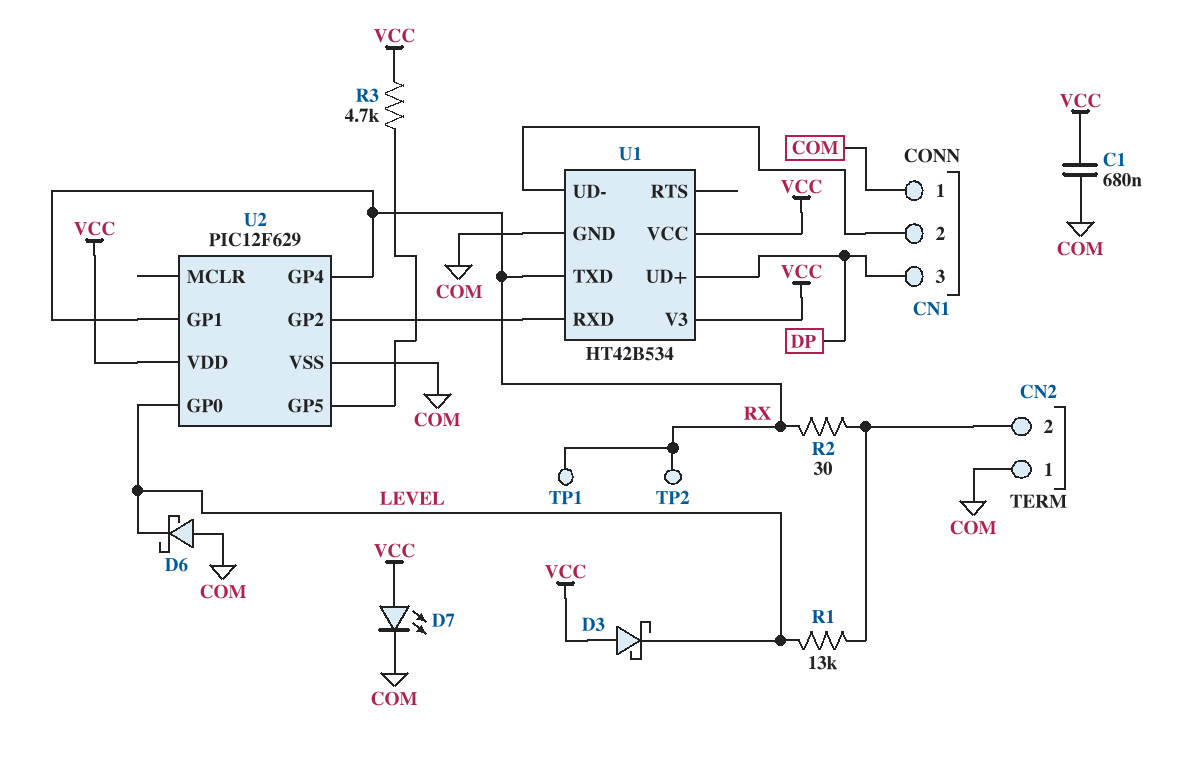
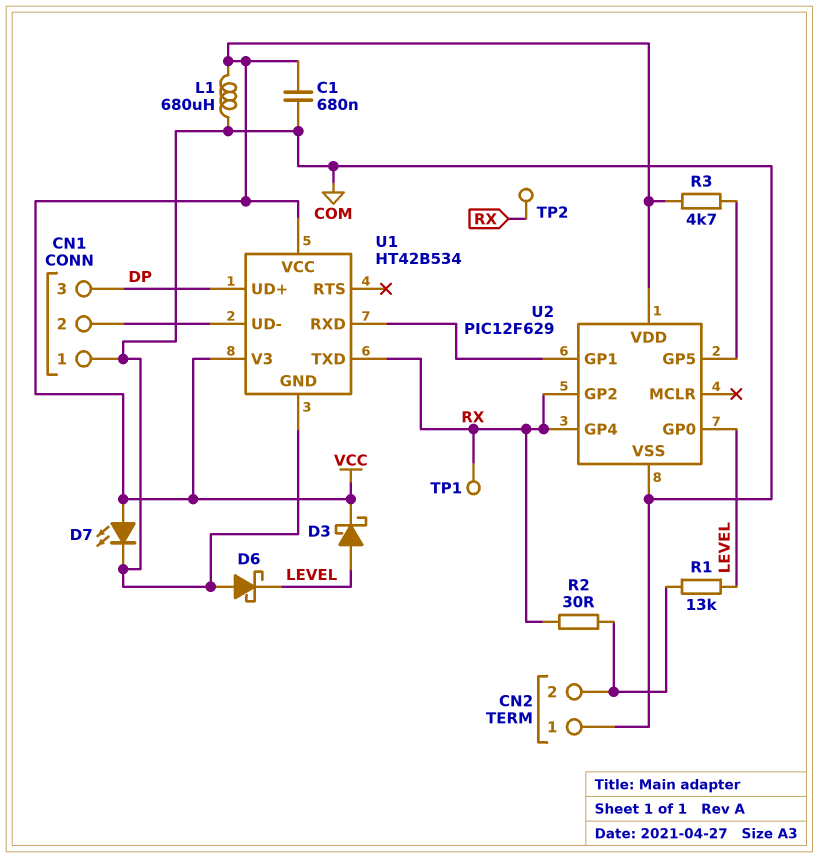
D3: schottky (A VCC, K LEVEL) -> schottky (A LEVEL, K VCC)
L1: none -> 680uH (COM, VCC)
U2 pin GP1: RX -> U1/RXD
U2 pin GP2: U1/RXD -> RX

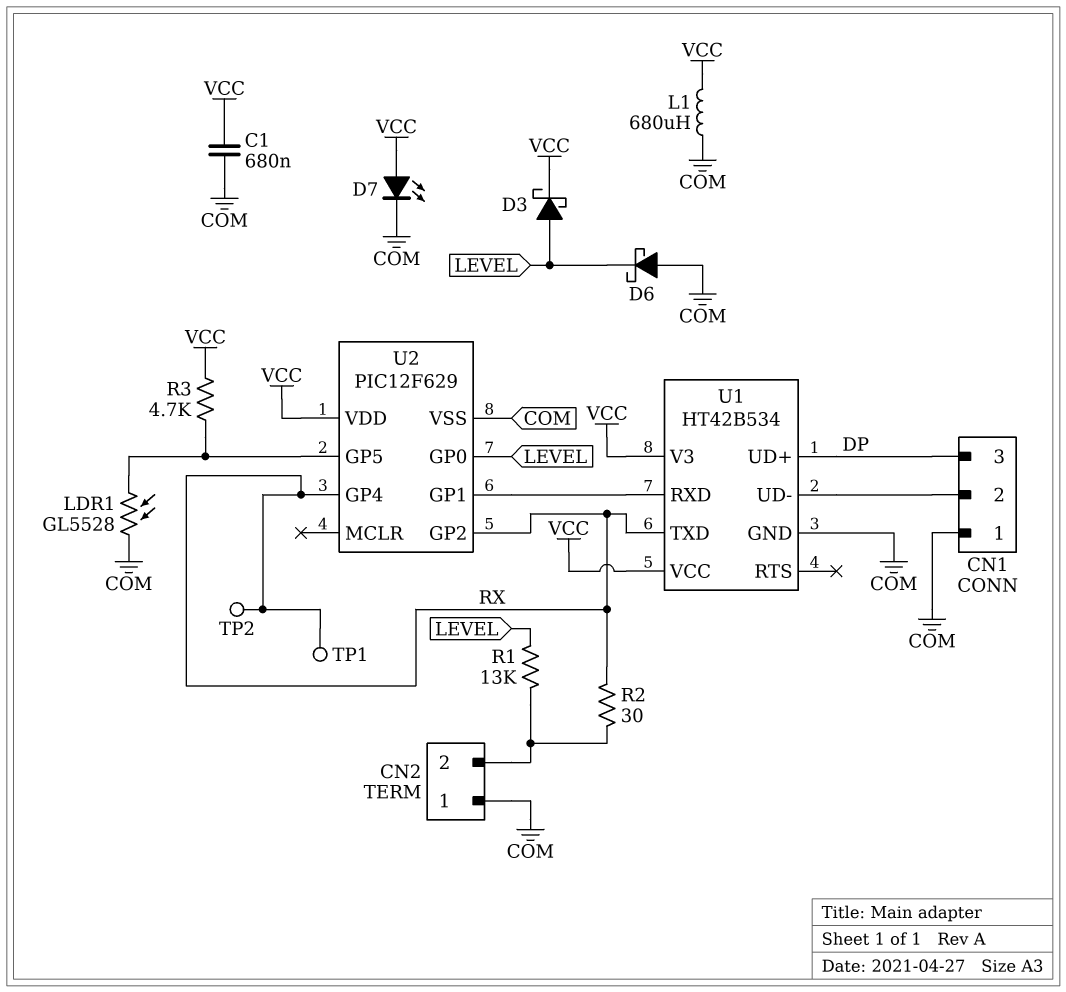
LDR1: none -> GL5528 (COM, U2/GP5)

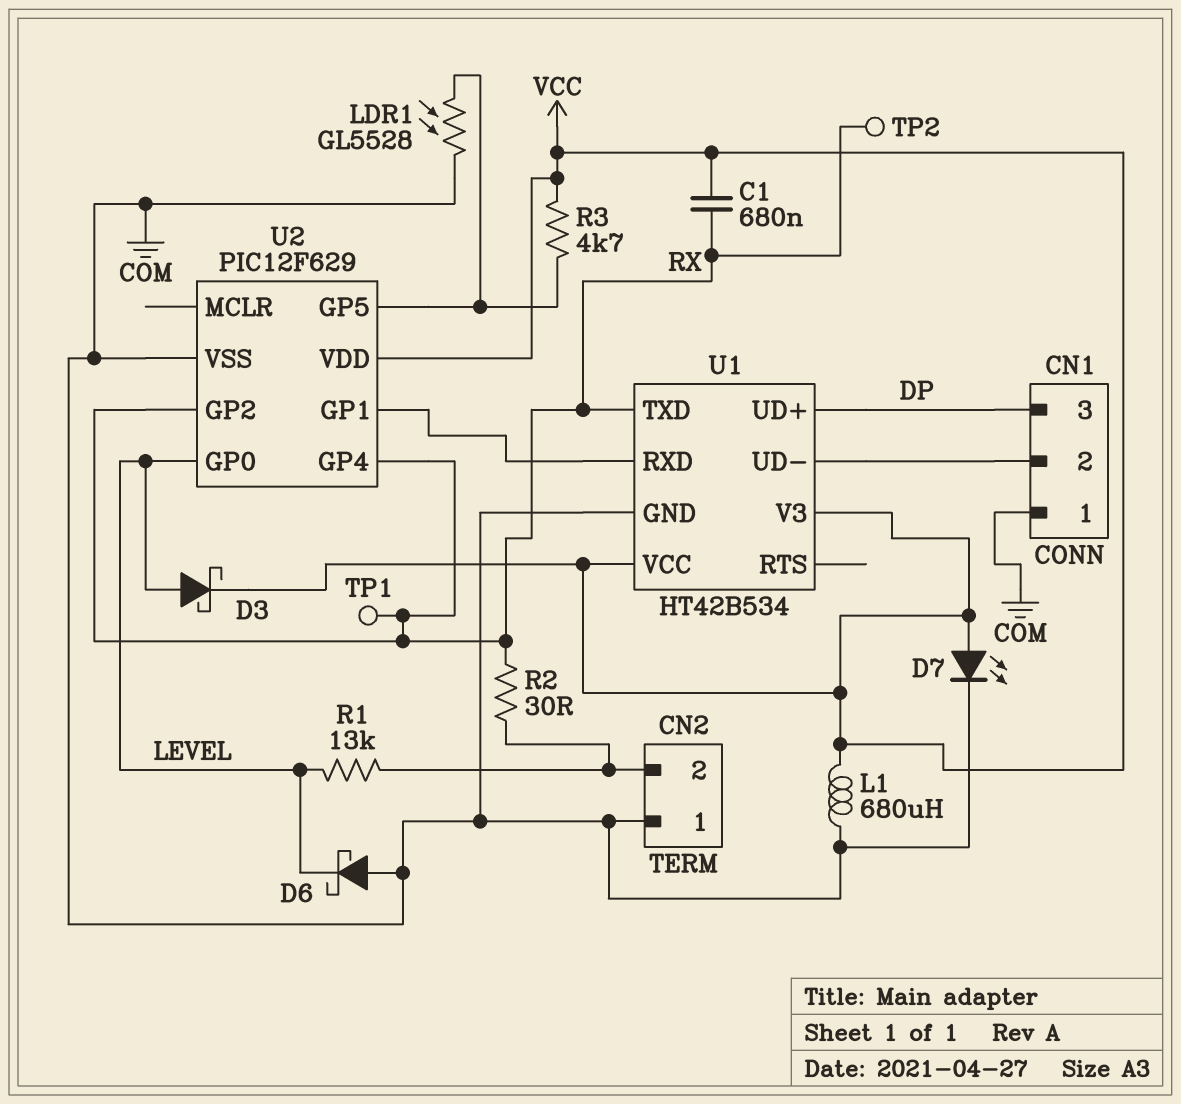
C1: 680nF (COM, VCC) -> 680nF (RX, VCC)

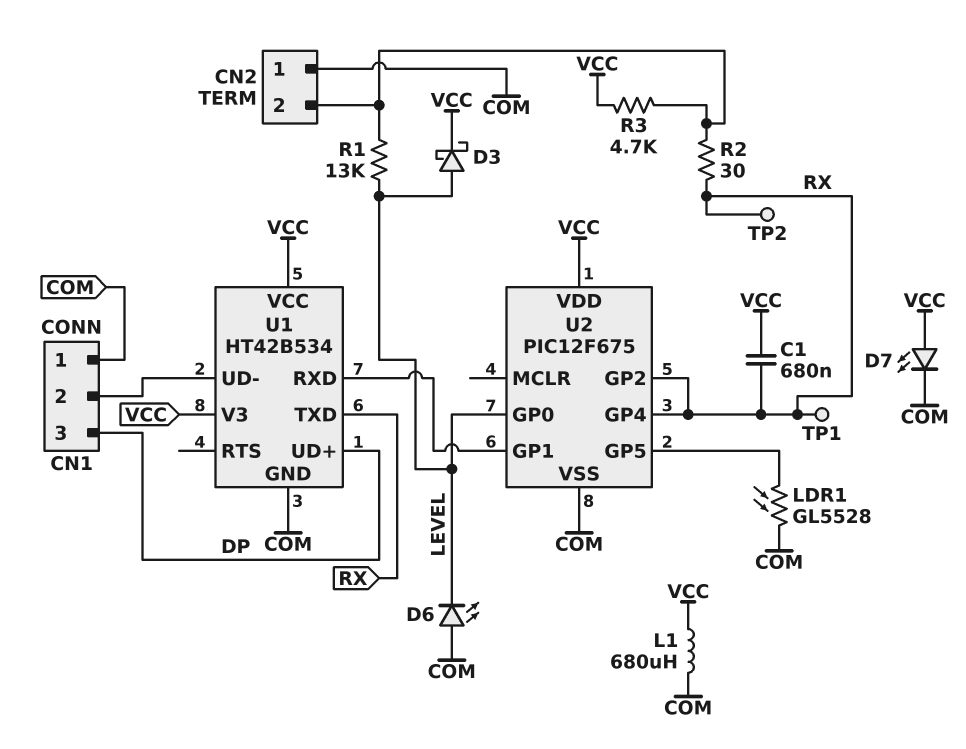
D6: schottky (A COM, K LEVEL) -> LED (A COM, K LEVEL)
R3: 4.7k (U2/GP5, VCC) -> 4.7k (CN2/2, VCC)
U2: PIC12F629 -> PIC12F675

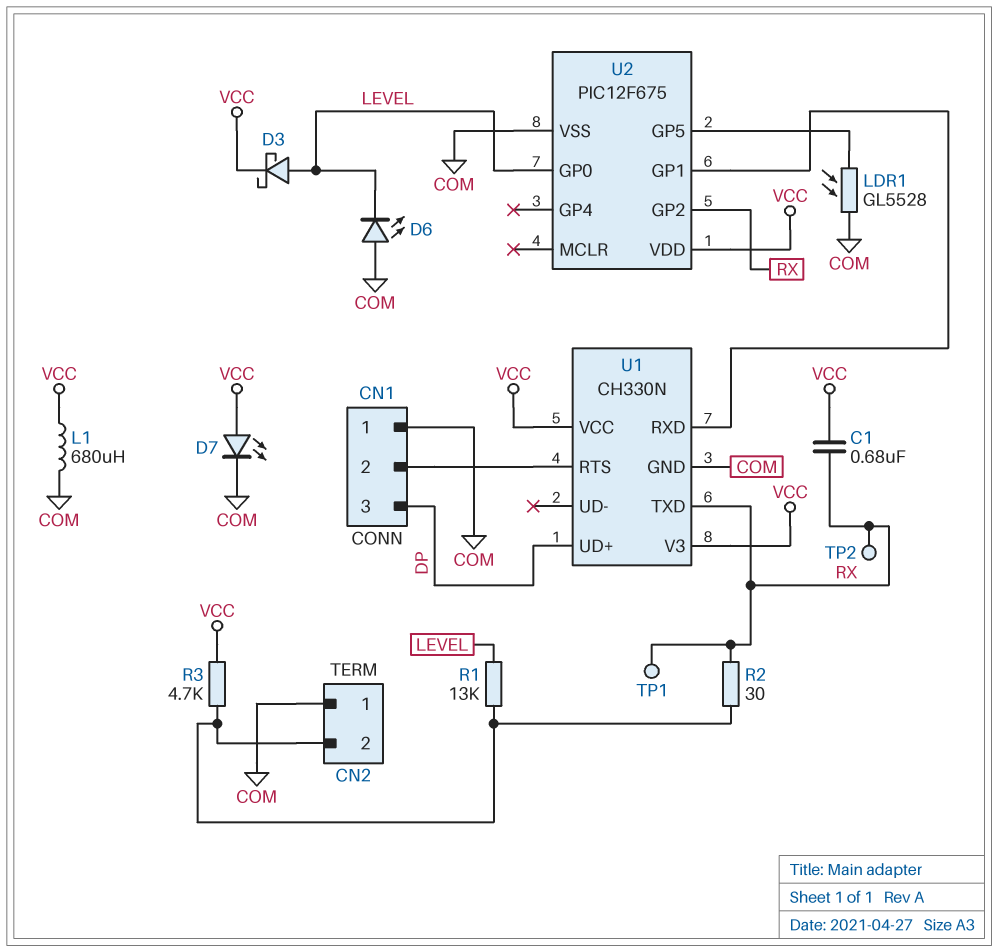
U1: HT42B534 -> CH330N
U1 pin RTS: none -> CN1/2
U1 pin UD-: CN1/2 -> none
U2 pin GP4: RX -> none

